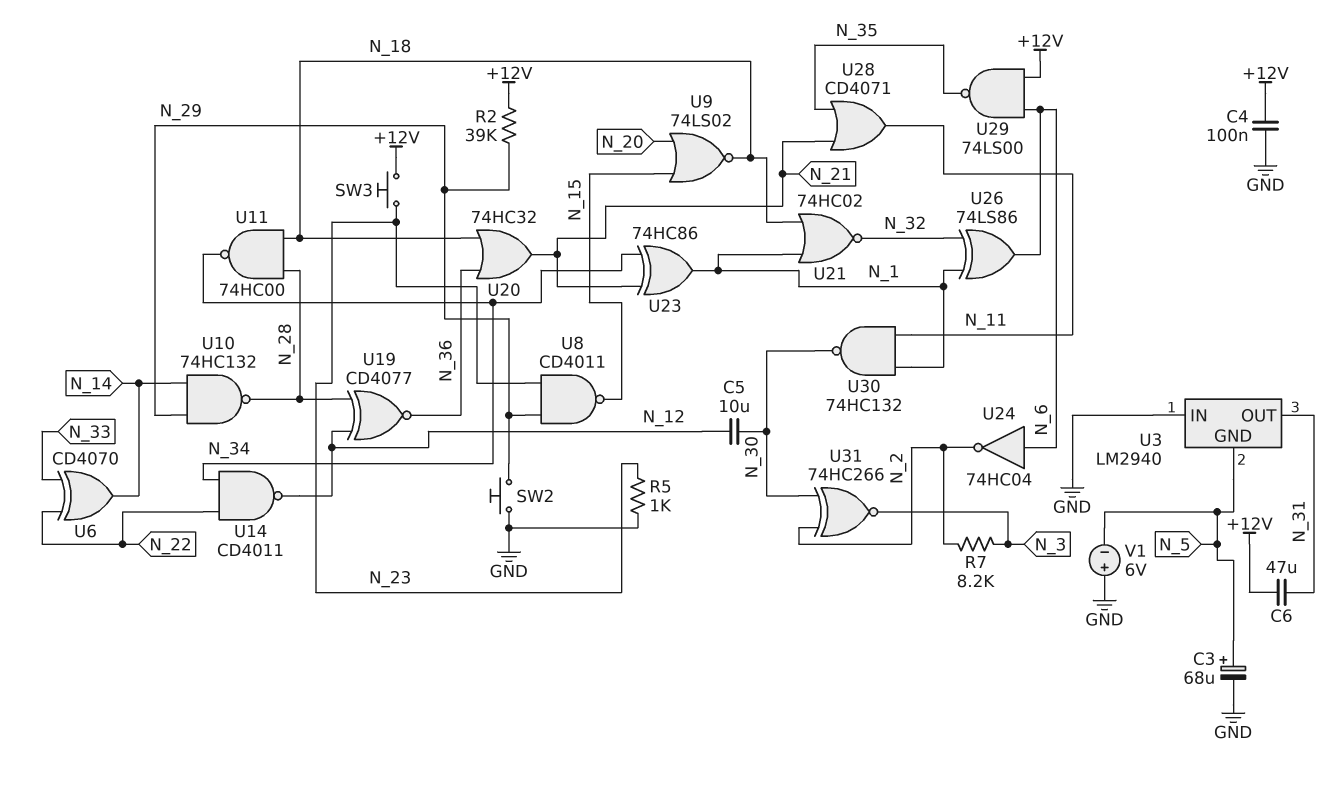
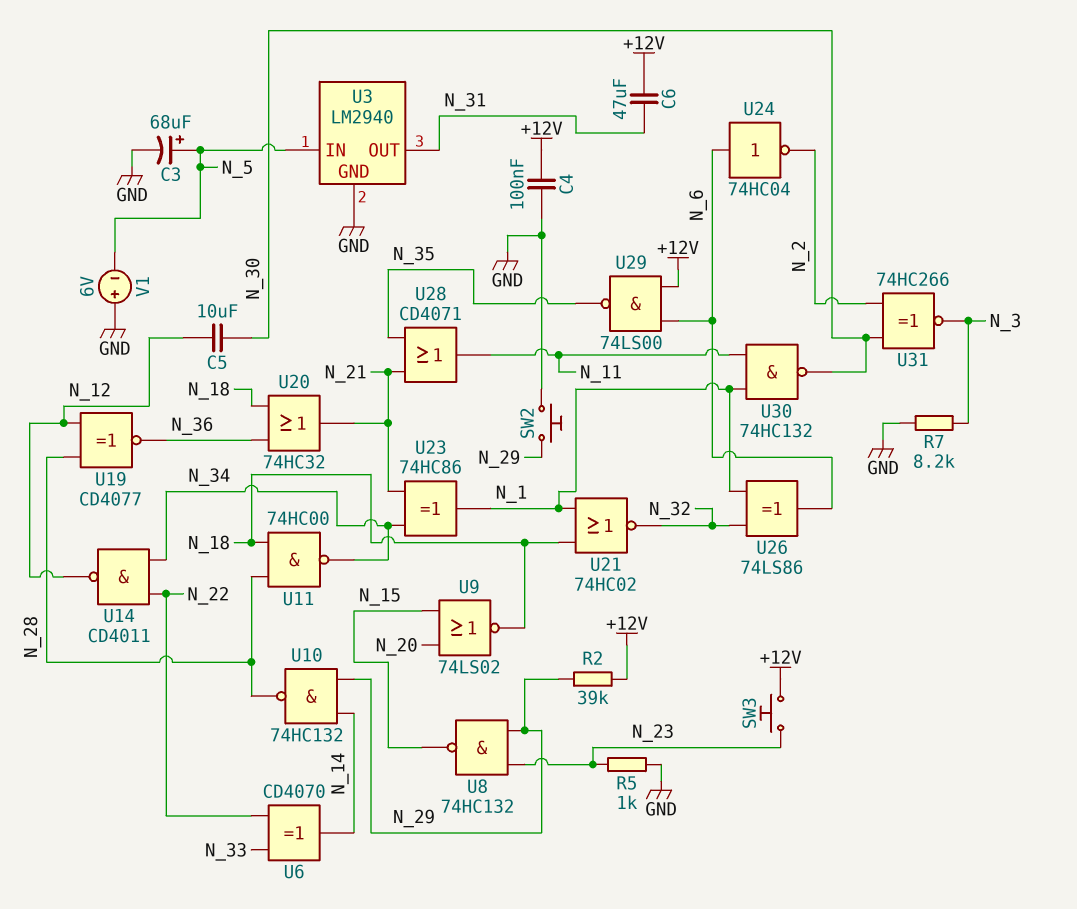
R7: 8.2k (N_2, N_3) -> 8.2k (GND, N_3)
U3 pin GND: N_5 -> GND
U3 pin IN: GND -> N_5
U8: NAND CD4011 (in N_23, in N_29, out N_15) -> NAND 74HC132 (in N_23, in N_29, out N_15)

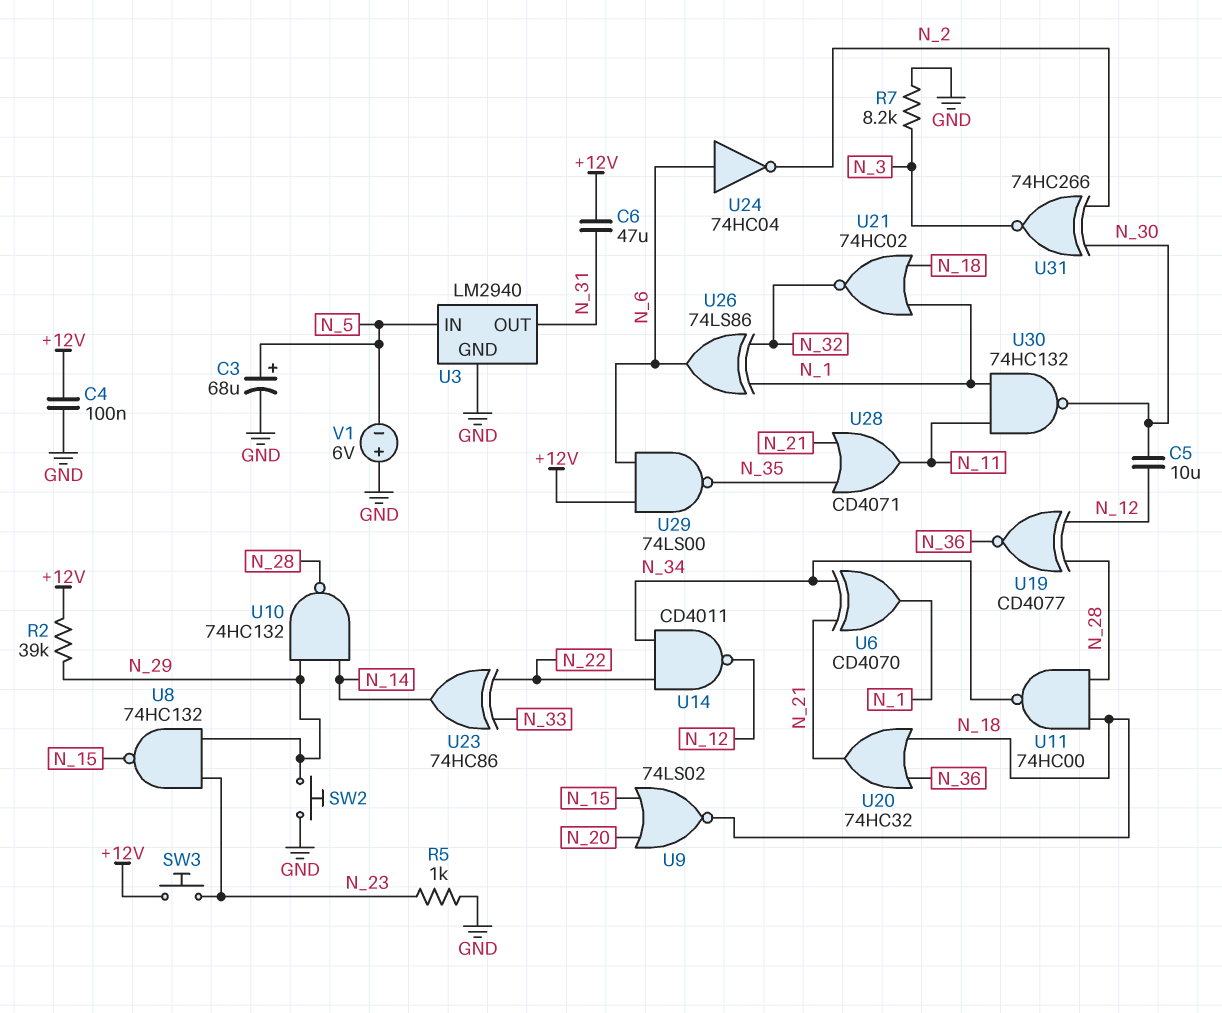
U6: XOR CD4070 (in N_22, in N_33, out N_14) -> XOR CD4070 (in N_21, in N_34, out N_1)
U23: XOR 74HC86 (in N_21, in N_34, out N_1) -> XOR 74HC86 (in N_22, in N_33, out N_14)

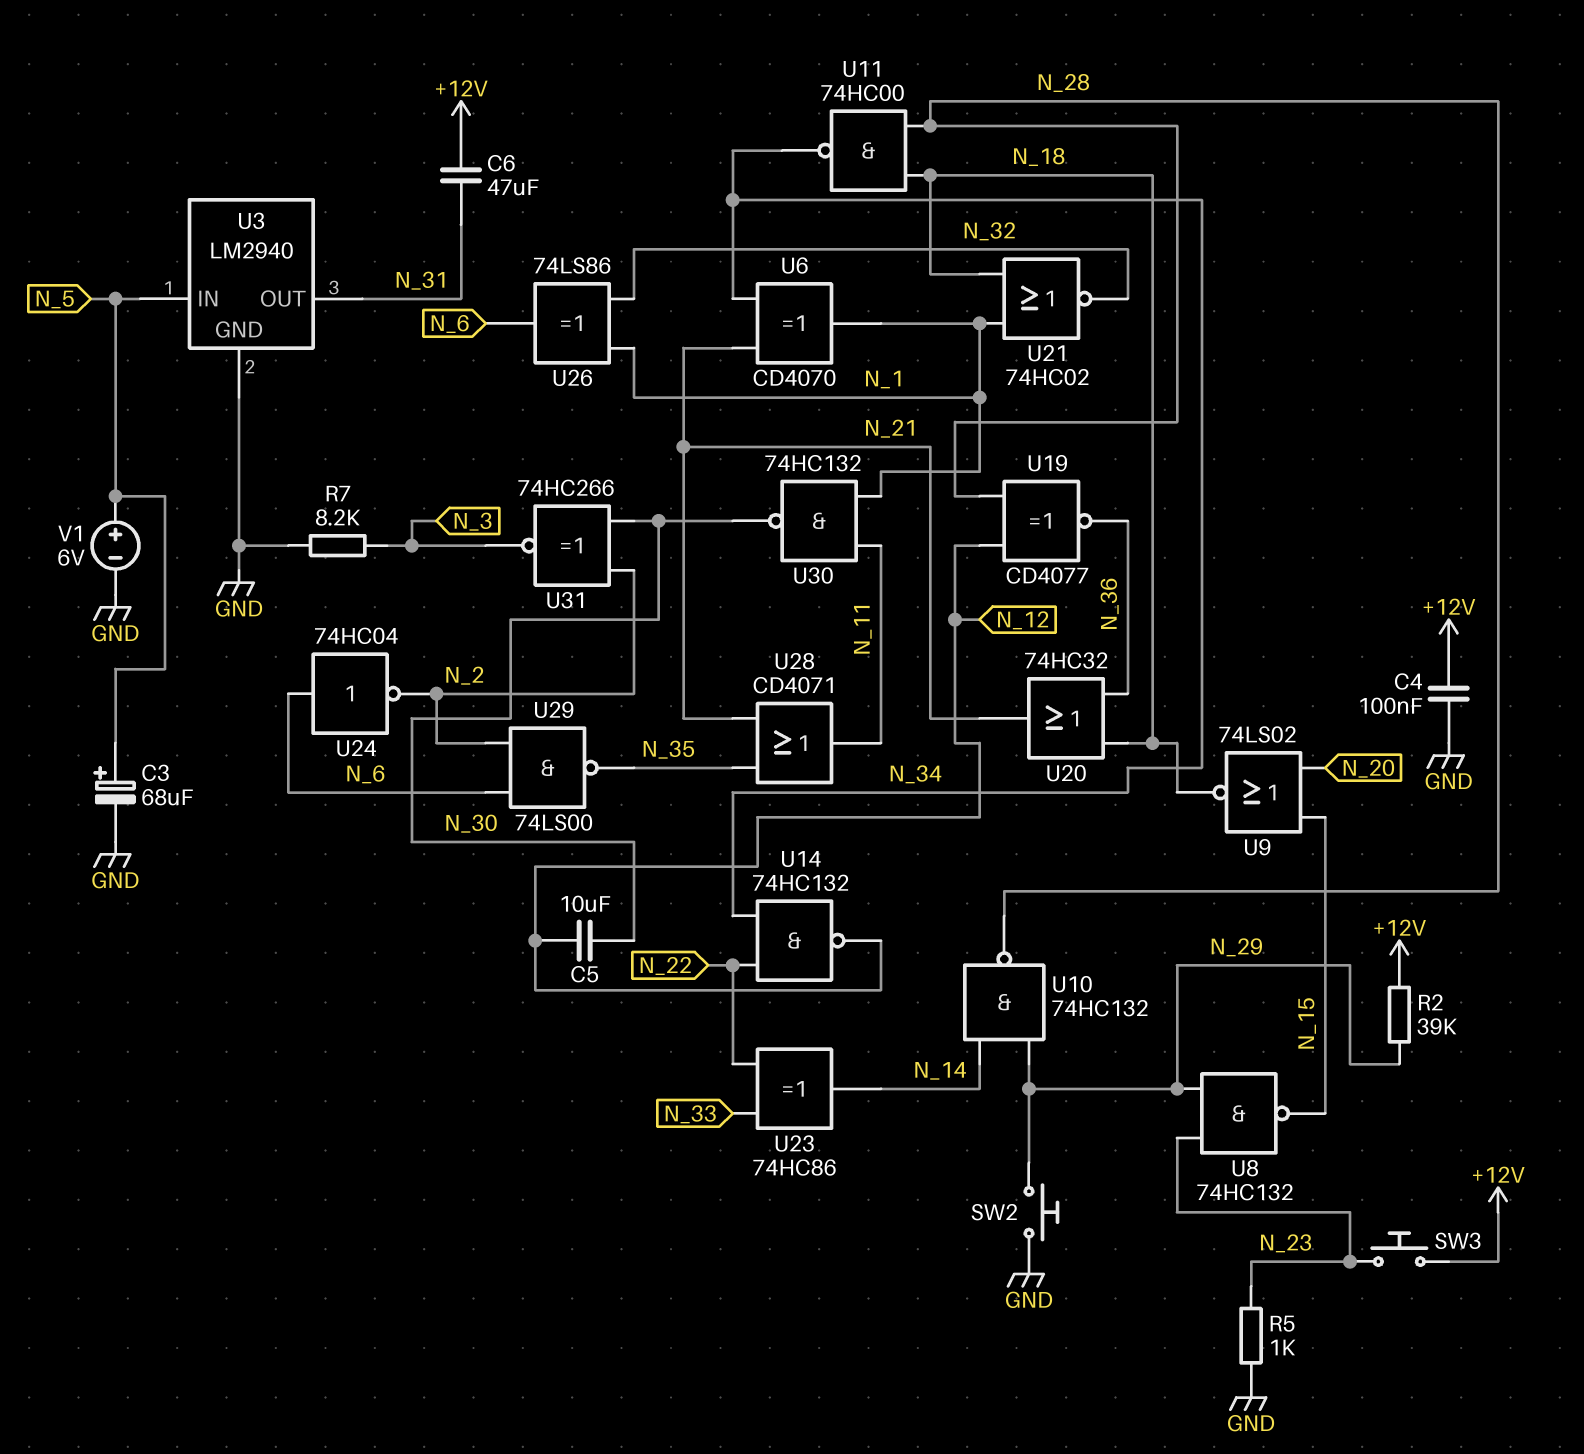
U14: NAND CD4011 (in N_22, in N_34, out N_12) -> NAND 74HC132 (in N_22, in N_34, out N_12)
U29: NAND 74LS00 (in +12V, in N_6, out N_35) -> NAND 74LS00 (in N_2, in N_6, out N_35)
V1: 6V (plus GND, minus N_5) -> 6V (plus N_5, minus GND)

